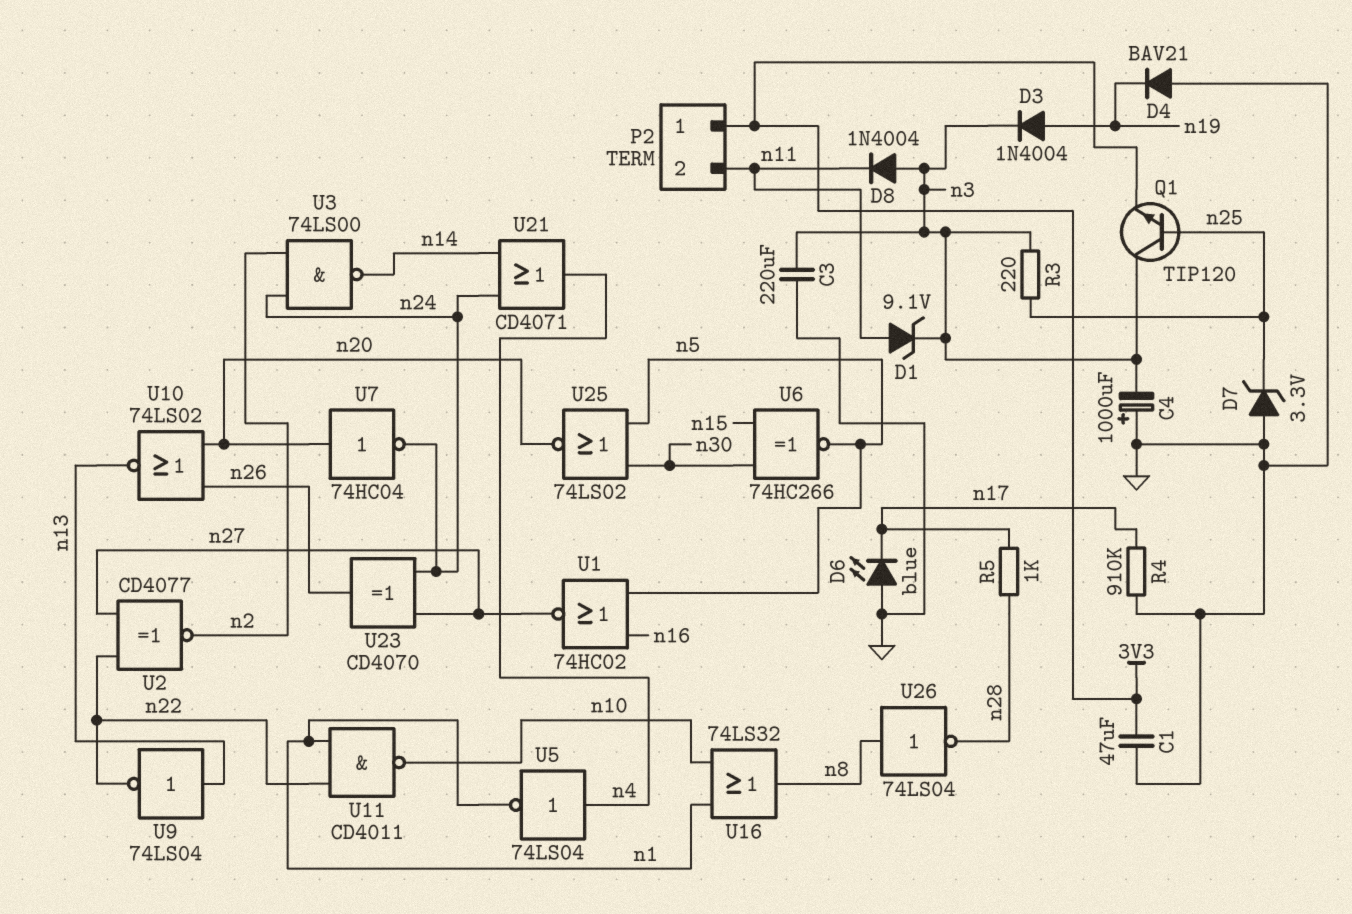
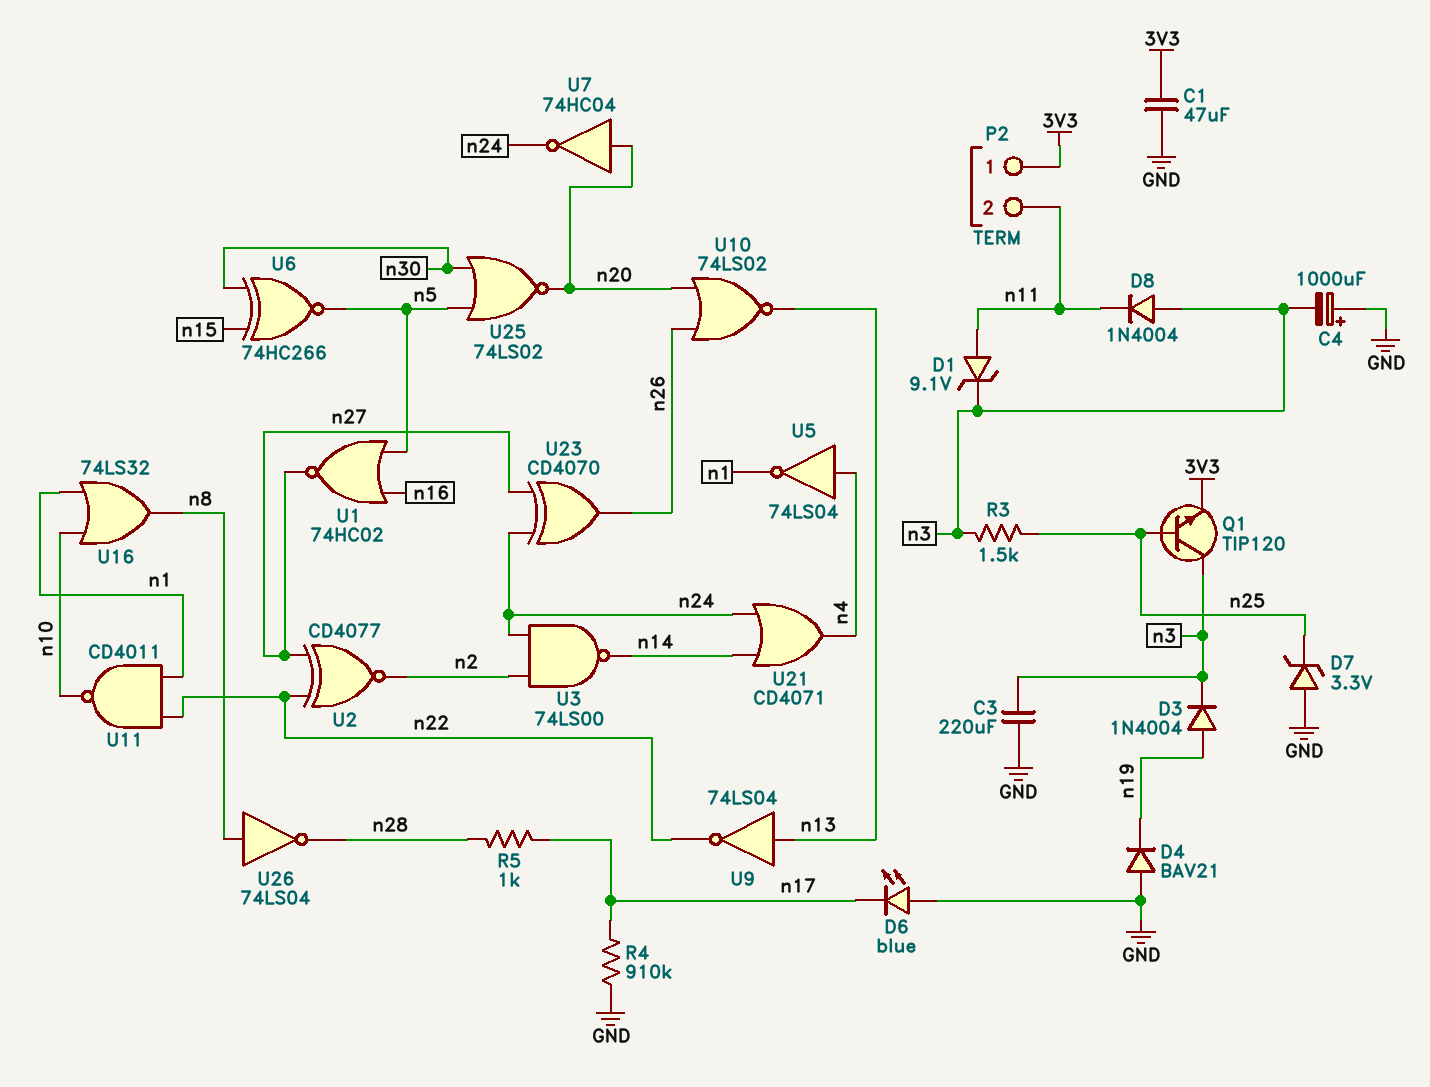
R3: 220 (n3, n25) -> 1.5k (n3, n25)

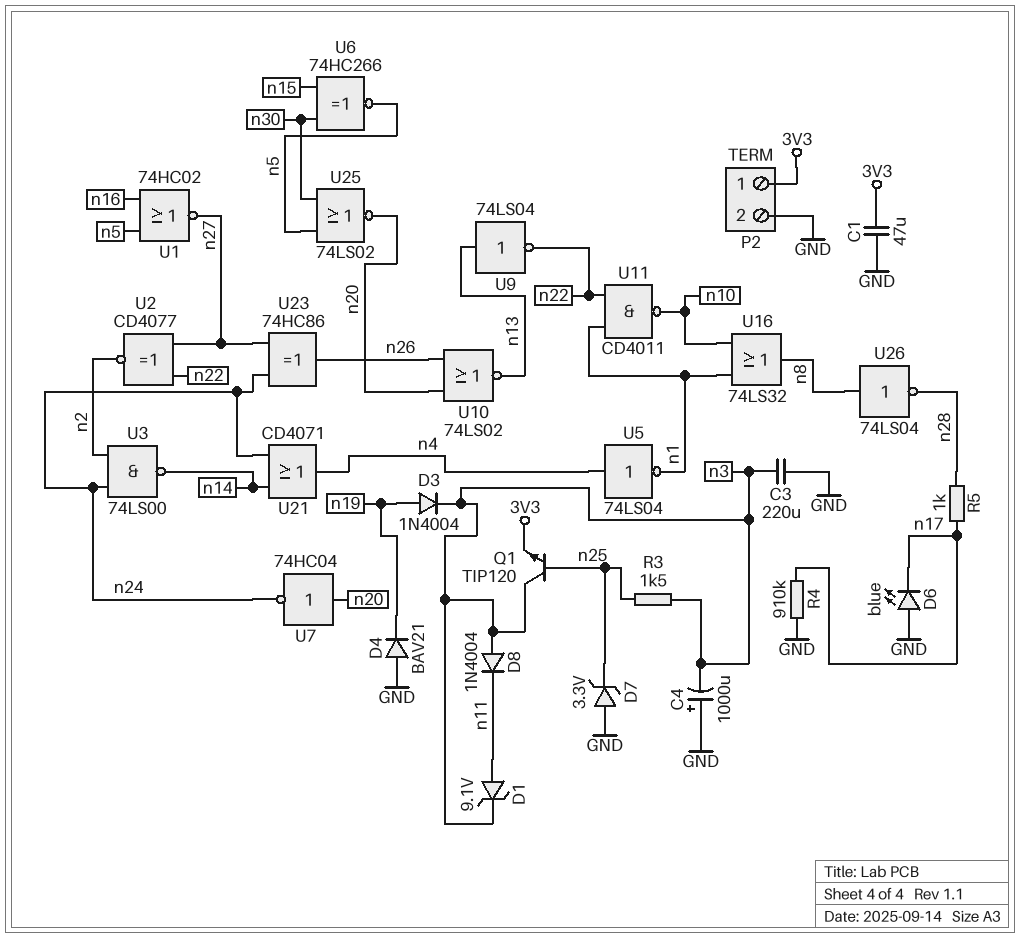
P2 pin 2: n11 -> GND
U23: XOR CD4070 (in n24, in n27, out n26) -> XOR 74HC86 (in n24, in n27, out n26)

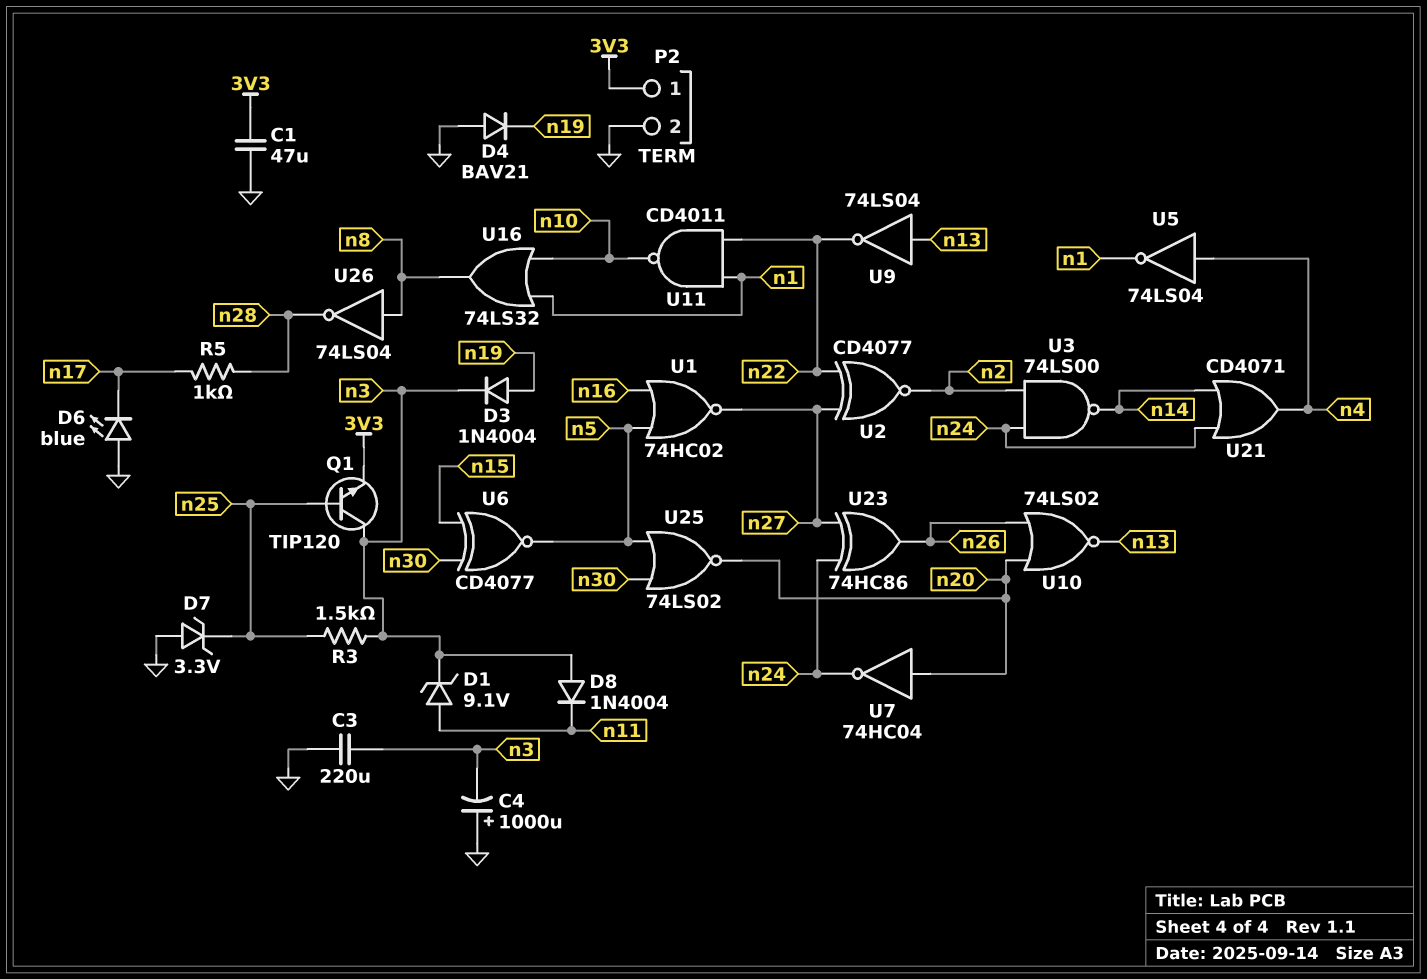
R4: 910k (GND, n17) -> none
U6: XNOR 74HC266 (in n15, in n30, out n5) -> XNOR CD4077 (in n15, in n30, out n5)

